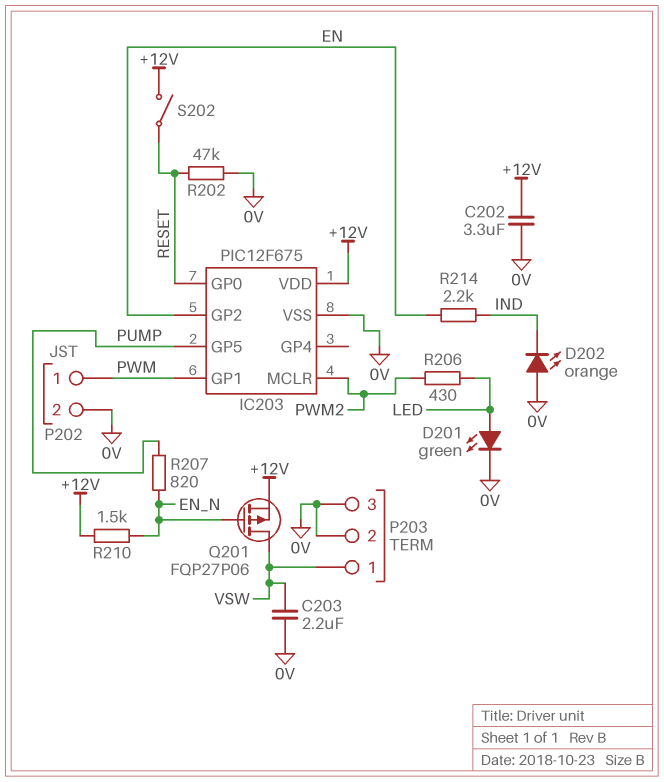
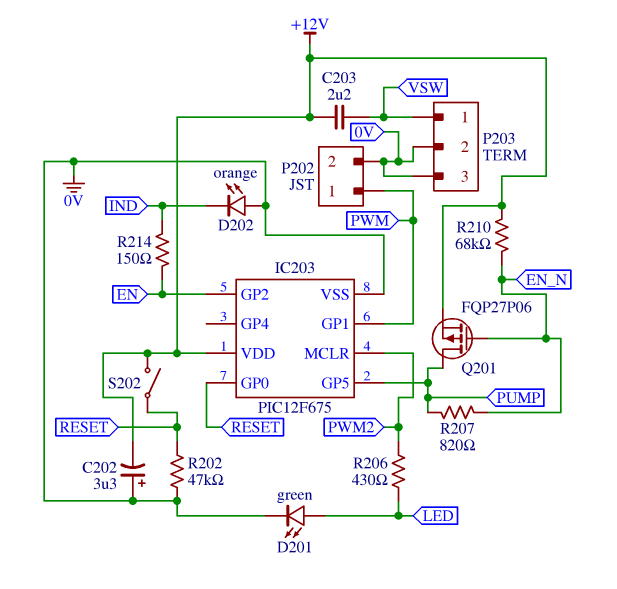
C202: 3.3uF (+12V, 0V) -> 3.3uF (plus 0V, minus +12V)
C203: 2.2uF (0V, VSW) -> 2.2uF (+12V, VSW)
Q201: PMOS FQP27P06 (G EN_N, D VSW, S +12V) -> PMOS FQP27P06 (G EN_N, D PUMP, S +12V)
R210: 1.5k (+12V, EN_N) -> 68k (+12V, EN_N)
R214: 2.2k (EN, IND) -> 150 (EN, IND)

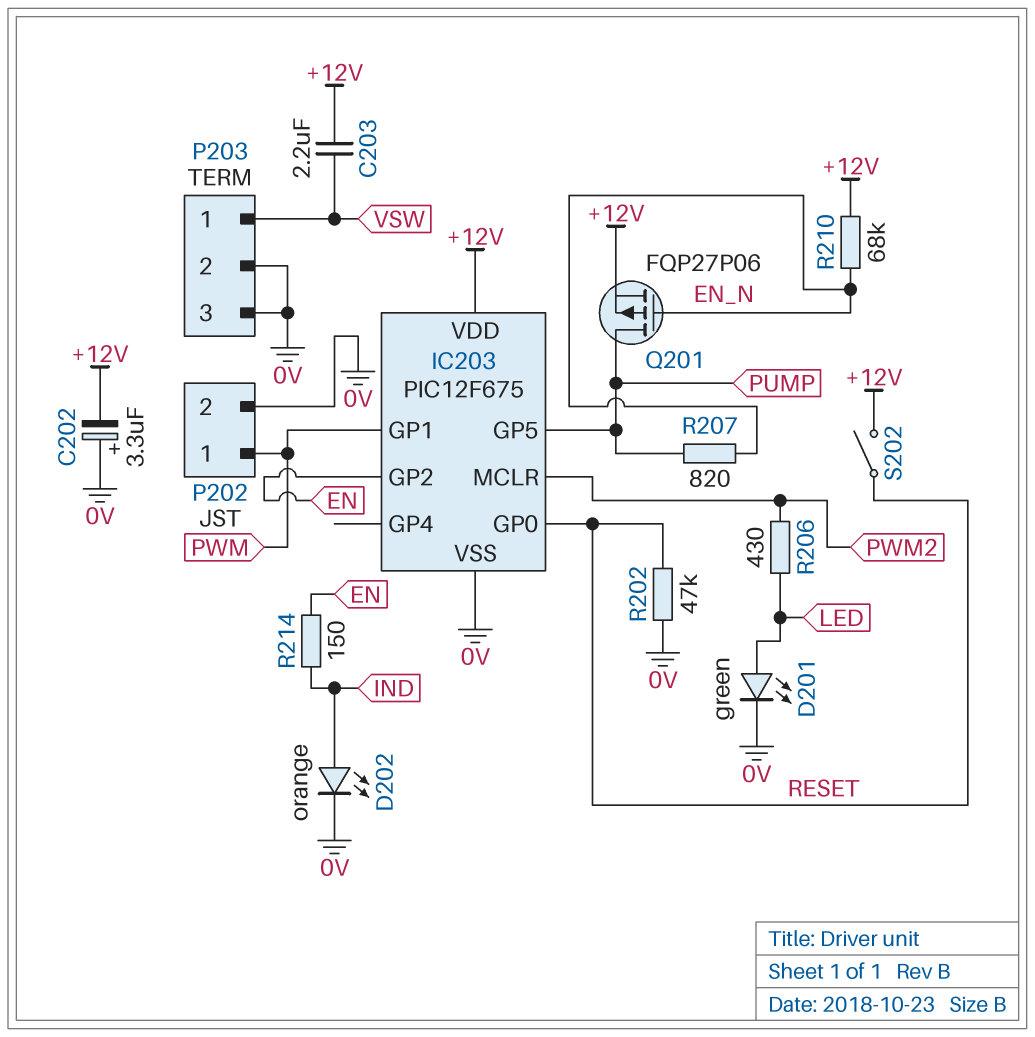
D202: LED orange (A 0V, K IND) -> LED orange (A IND, K 0V)

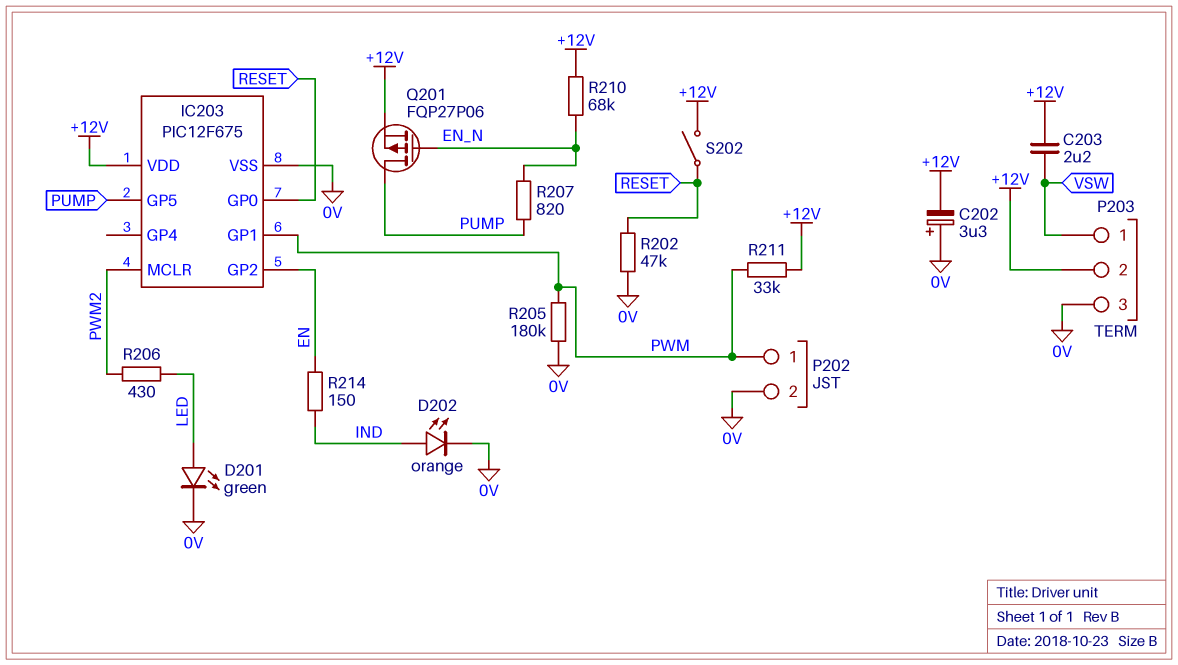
P203 pin 2: 0V -> +12V
R205: none -> 180k (0V, PWM)
R211: none -> 33k (+12V, PWM)

